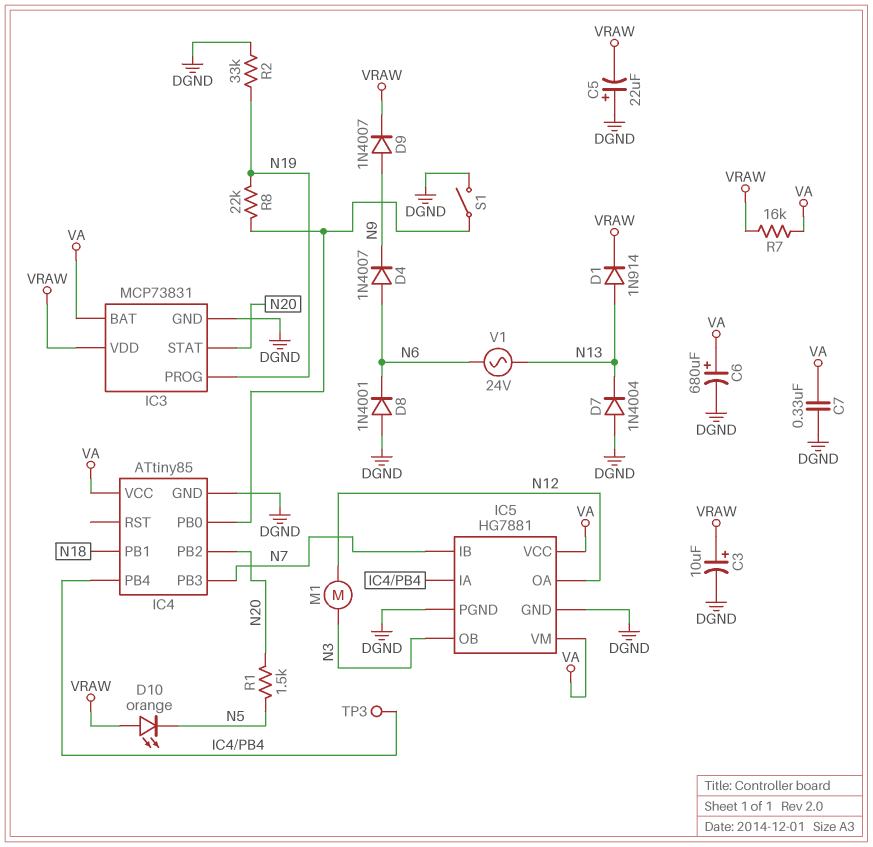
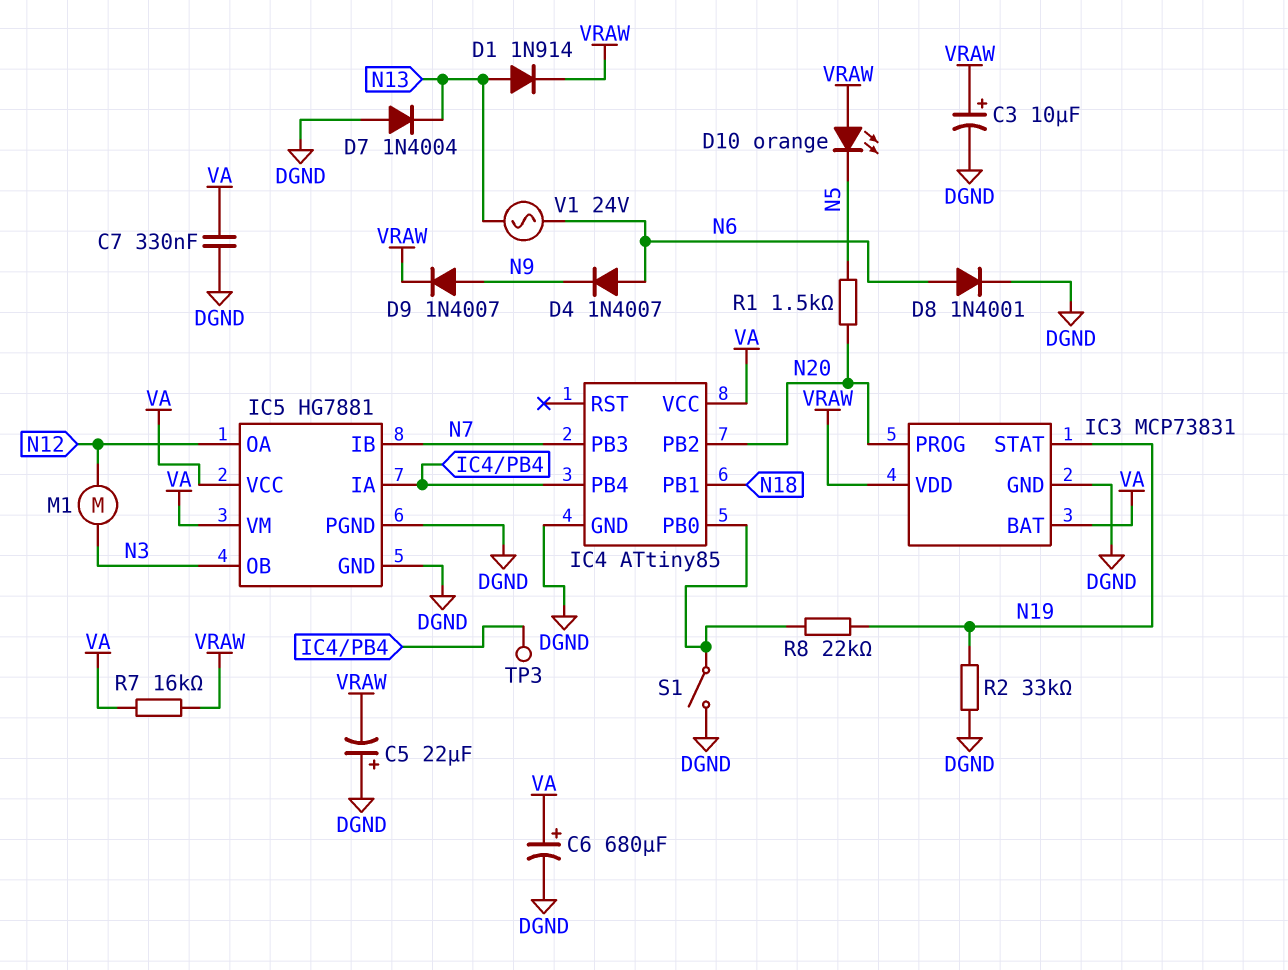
D8: diode 1N4001 (A DGND, K N6) -> diode 1N4001 (A N6, K DGND)
IC3 pin PROG: N19 -> N20
IC3 pin STAT: N20 -> N19

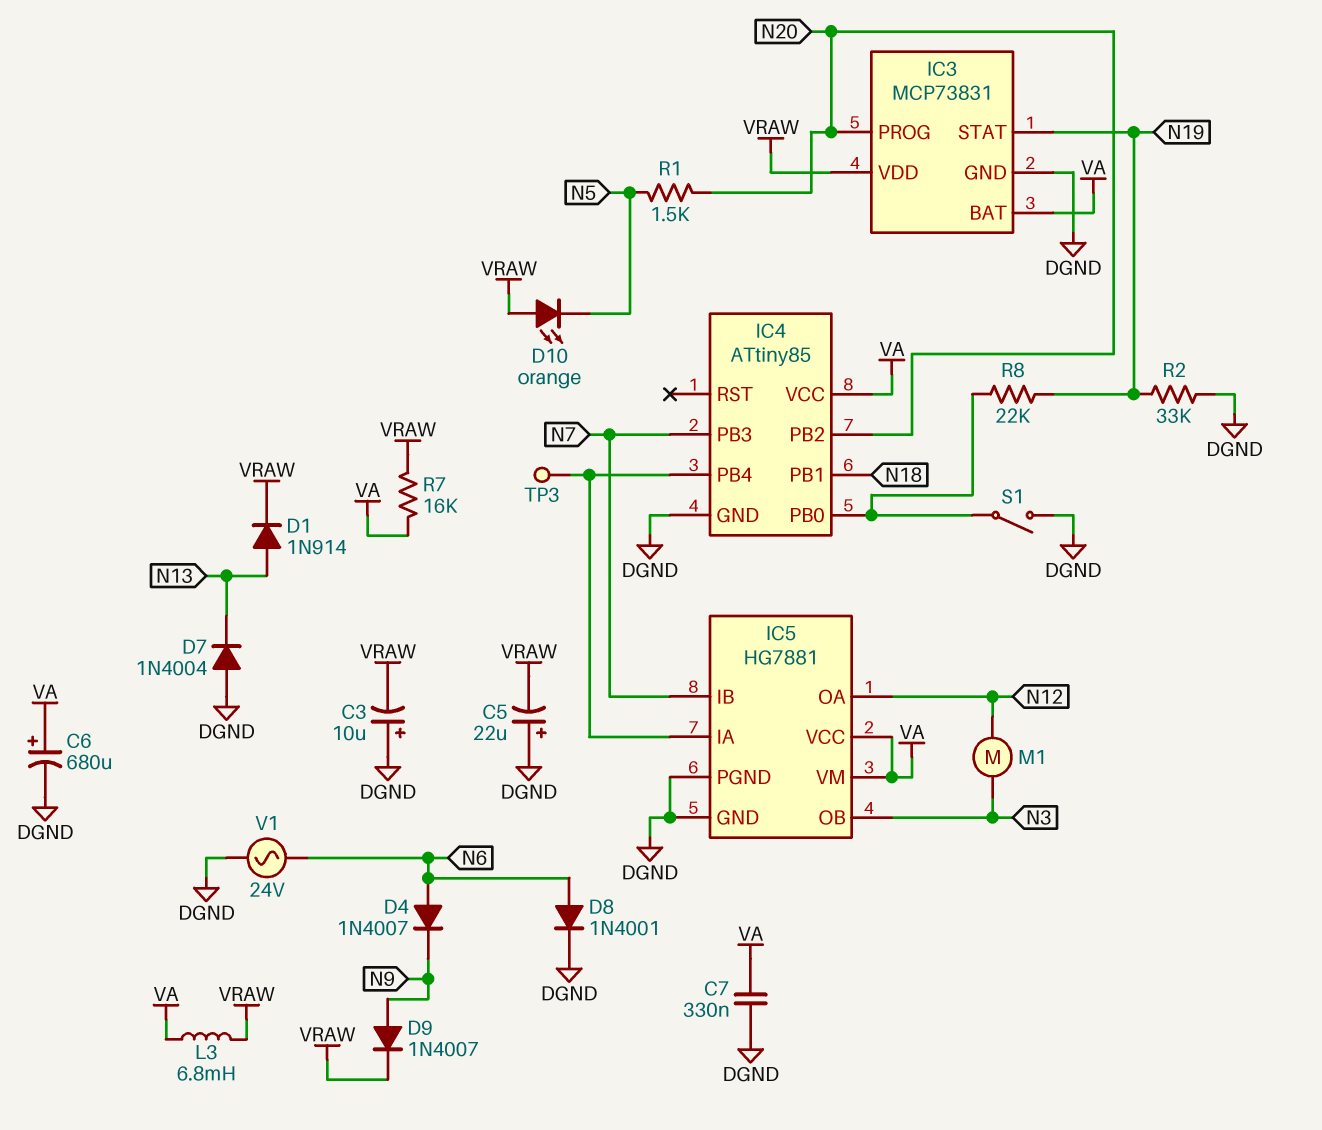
C3: 10uF (plus VRAW, minus DGND) -> 10uF (plus DGND, minus VRAW)
L3: none -> 6.8mH (VA, VRAW)
V1: AC 24V (N6, N13) -> AC 24V (DGND, N6)

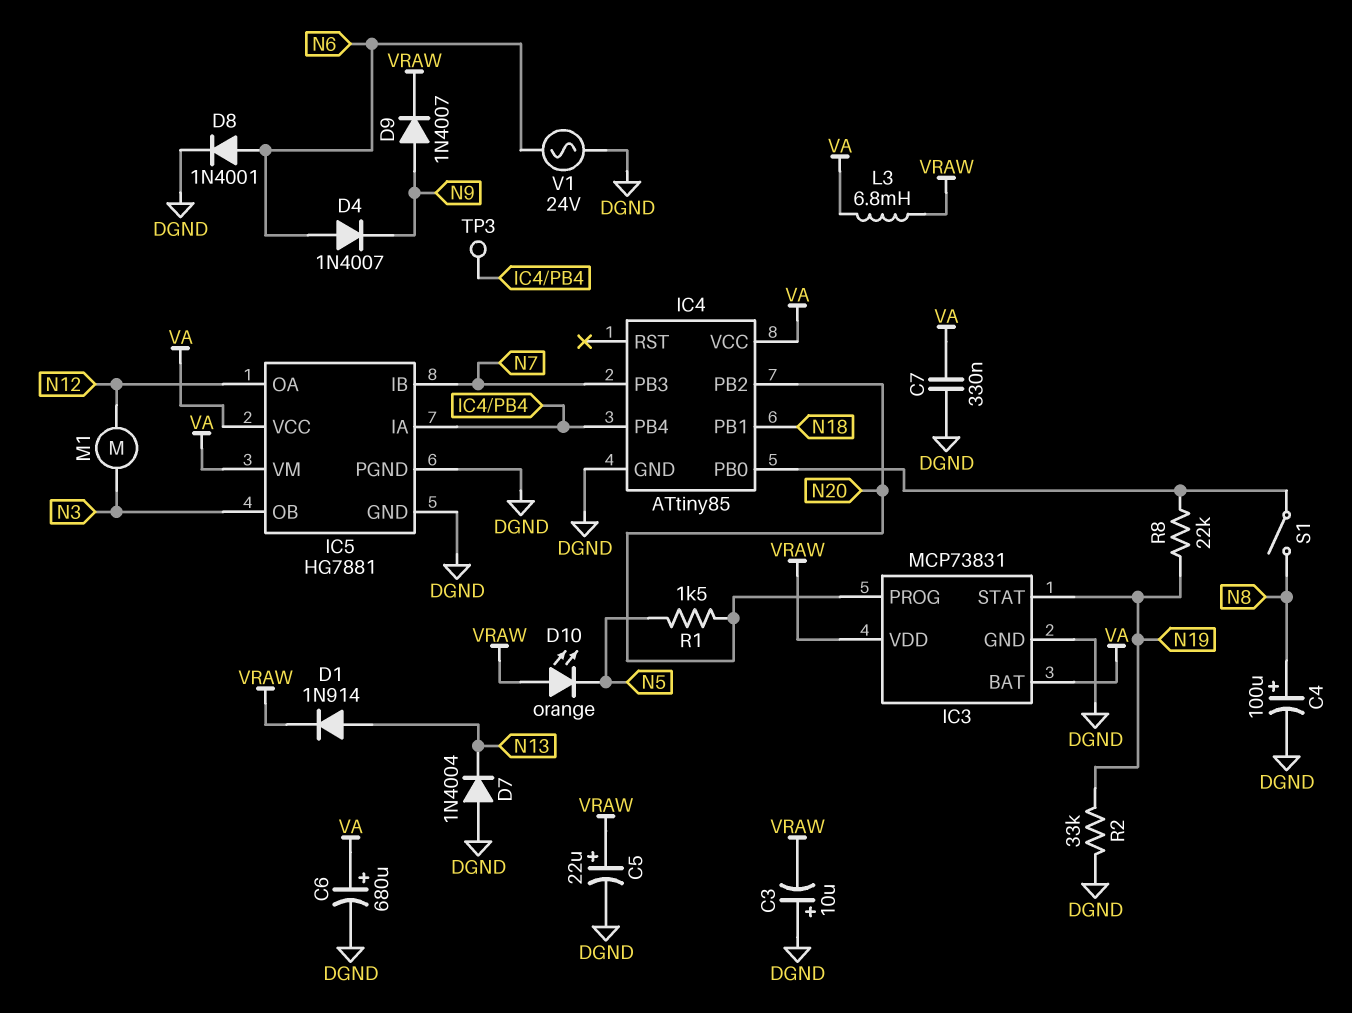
C4: none -> 100uF (plus N8, minus DGND)
C5: 22uF (plus DGND, minus VRAW) -> 22uF (plus VRAW, minus DGND)
R7: 16k (VA, VRAW) -> none
S1: switch (DGND, IC4/PB0) -> switch (IC4/PB0, N8)

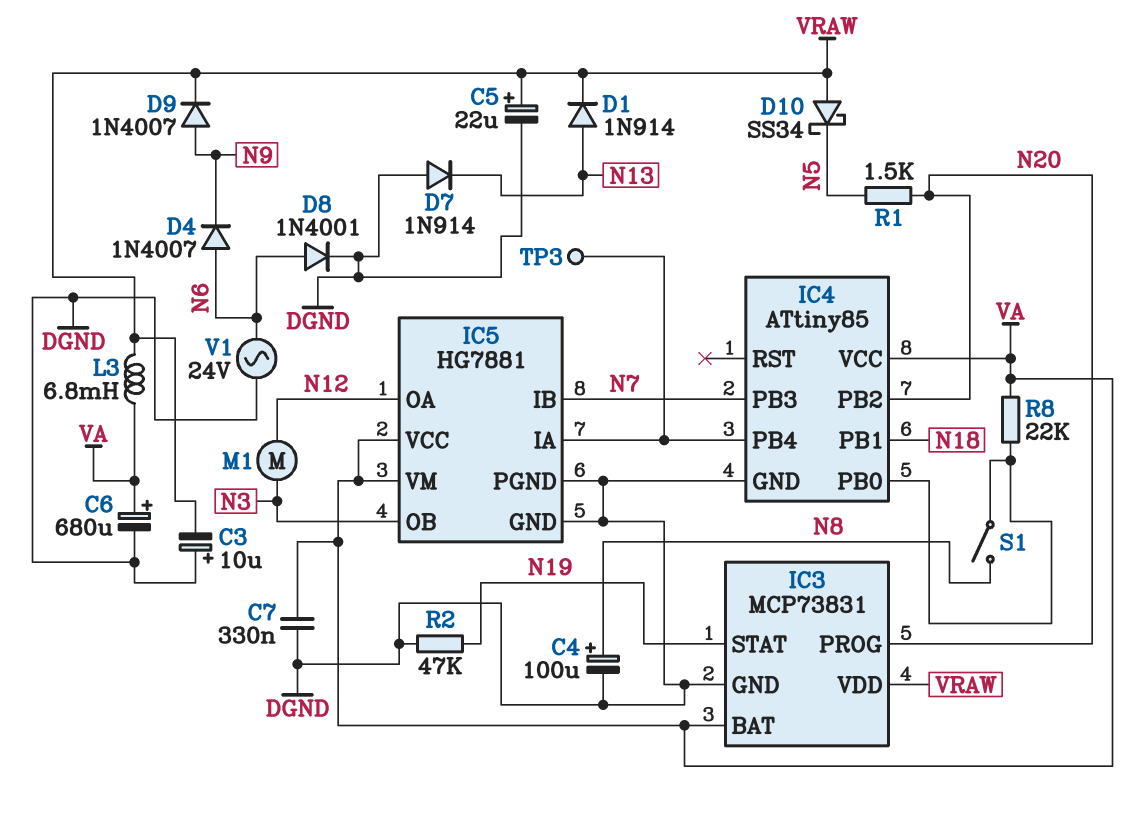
D7: diode 1N4004 (A DGND, K N13) -> diode 1N914 (A DGND, K N13)
D10: LED orange (A VRAW, K N5) -> schottky SS34 (A VRAW, K N5)
R2: 33k (DGND, N19) -> 47k (DGND, N19)
R8: 22k (IC4/PB0, N19) -> 22k (IC4/PB0, VA)

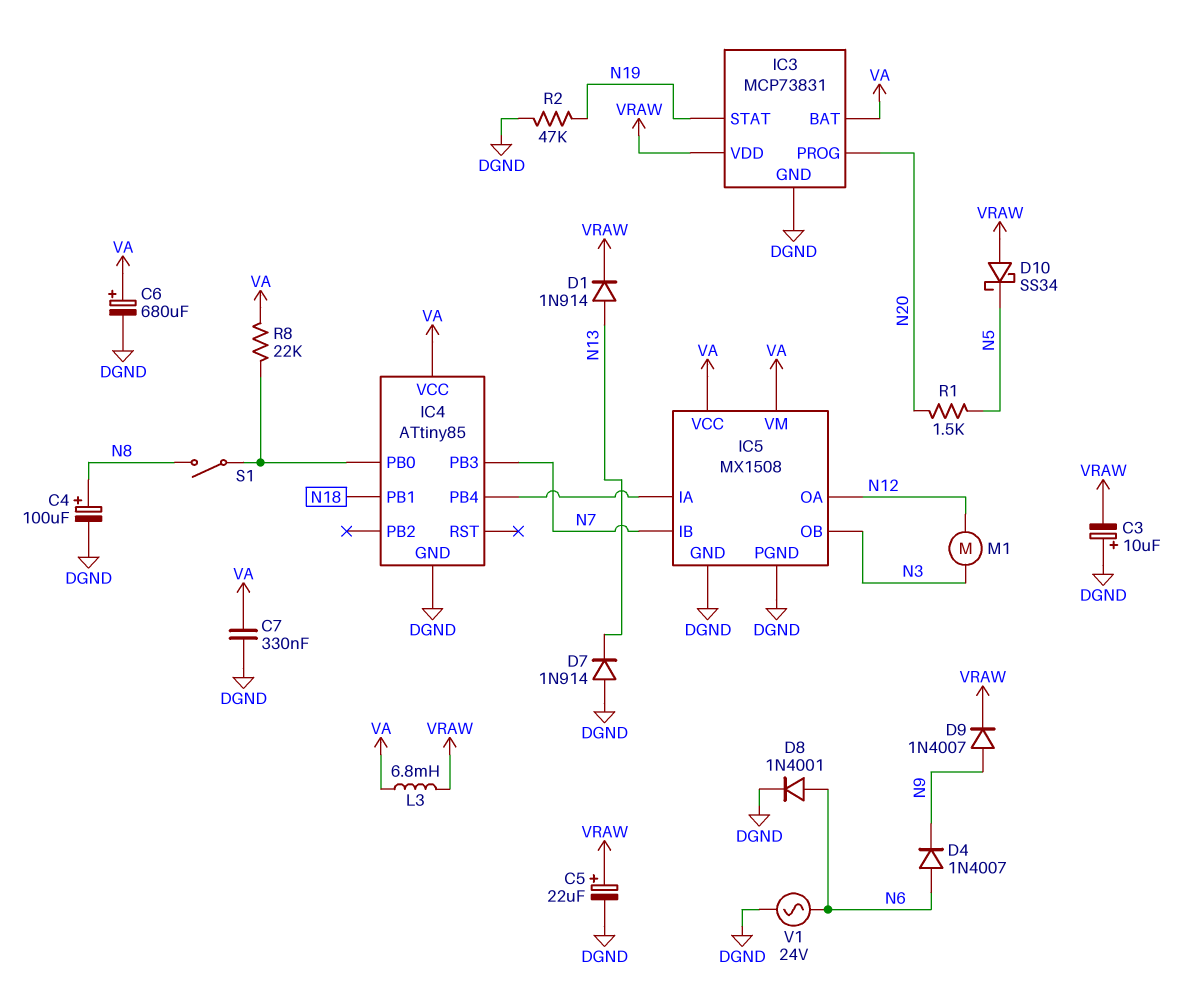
IC4 pin PB2: N20 -> none
IC5: HG7881 -> MX1508
TP3: test point (IC4/PB4) -> none

